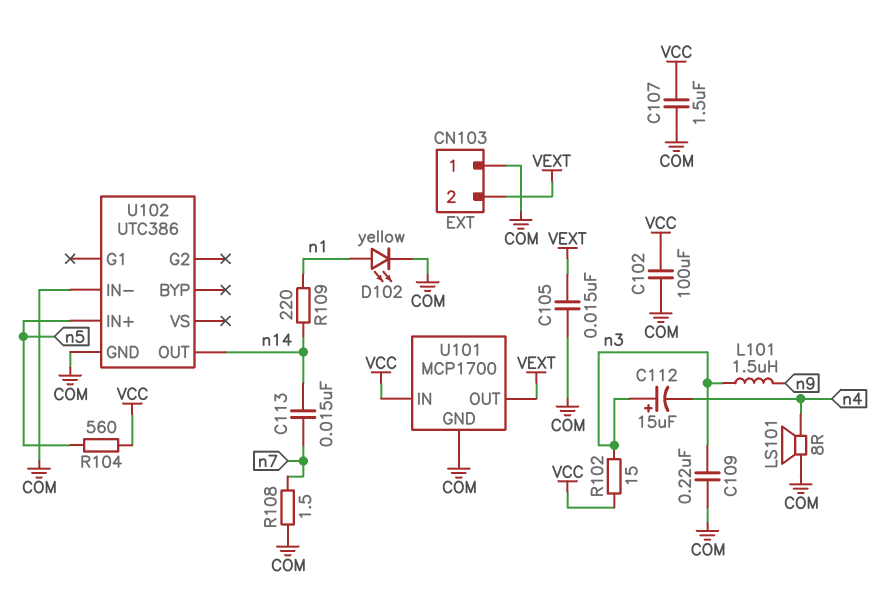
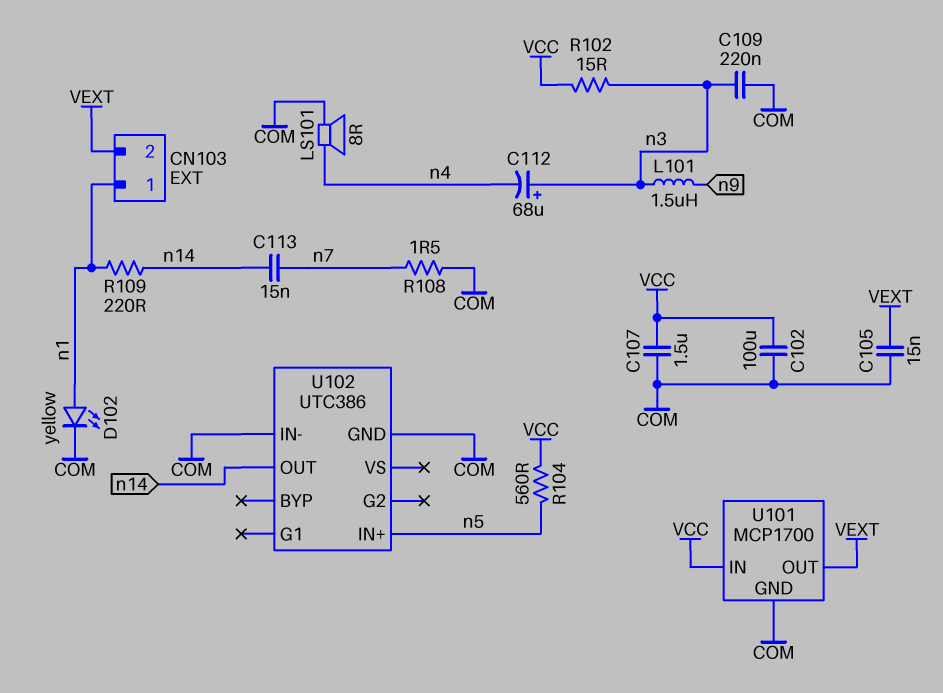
C112: 15uF (plus n3, minus n4) -> 68uF (plus n3, minus n4)
CN103 pin 1: COM -> n1

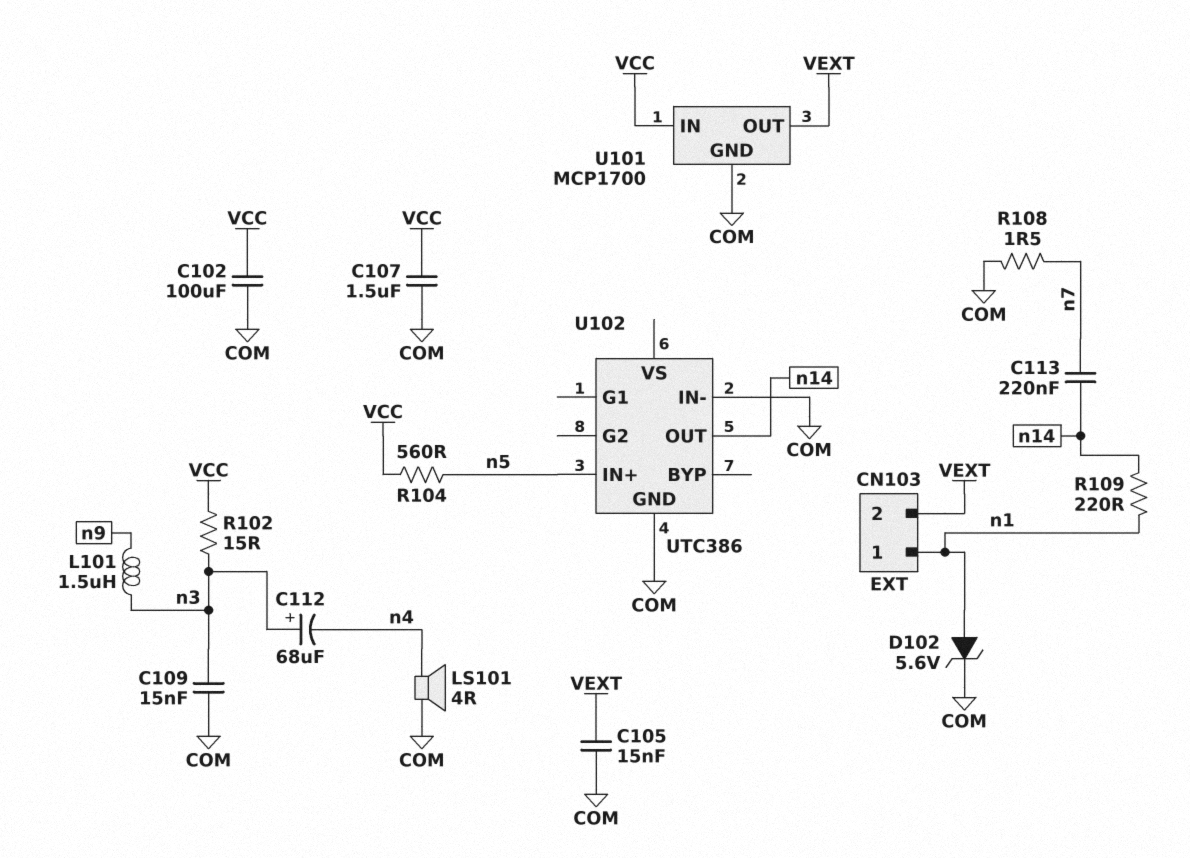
C109: 220nF (COM, n3) -> 15nF (COM, n3)
C113: 15nF (n7, n14) -> 220nF (n7, n14)
D102: LED yellow (A n1, K COM) -> zener 5.6V (A n1, K COM)
LS101: speaker 8R (COM, n4) -> speaker 4R (COM, n4)

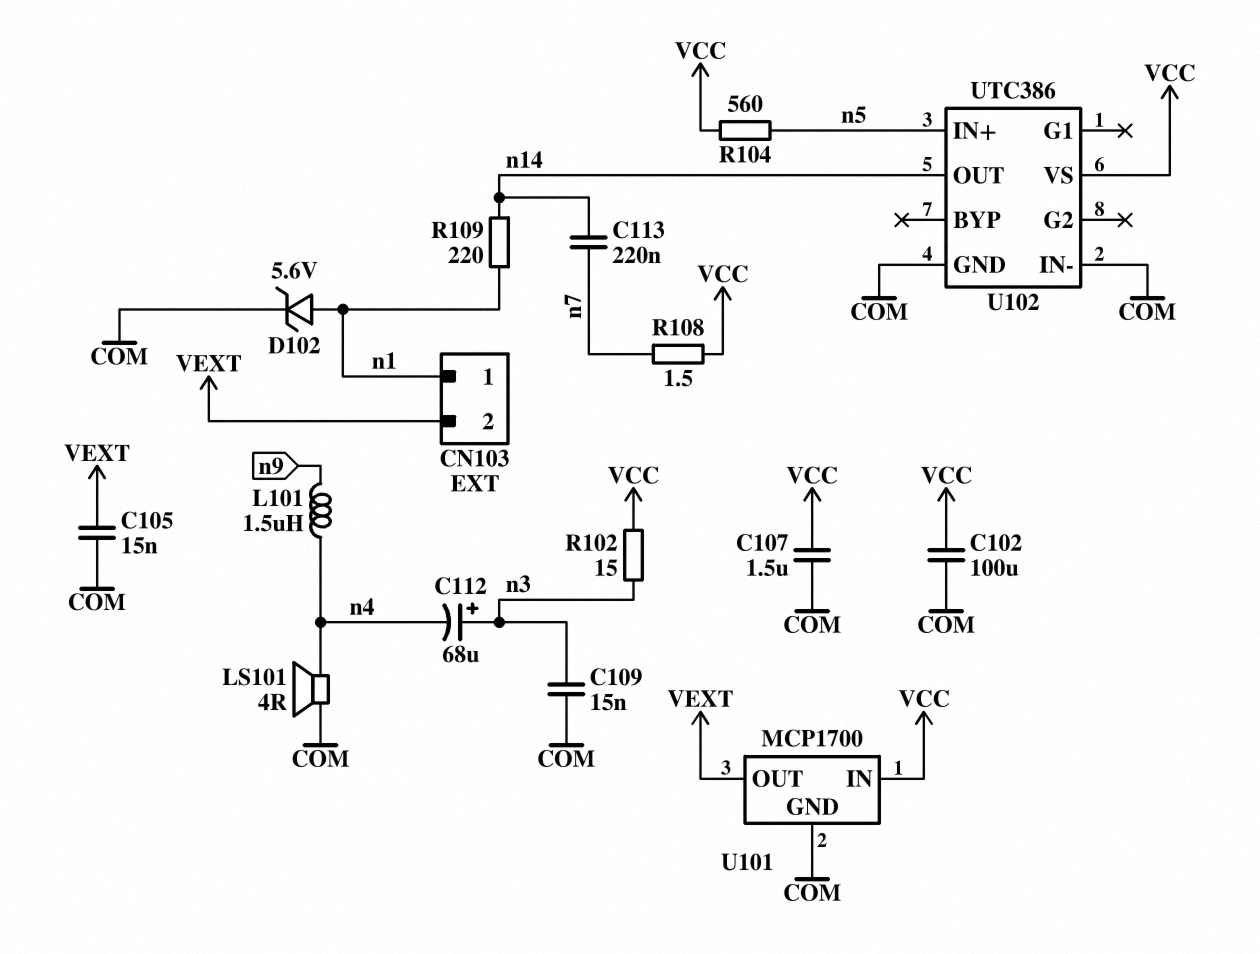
L101: 1.5uH (n3, n9) -> 1.5uH (n4, n9)
R108: 1.5 (COM, n7) -> 1.5 (VCC, n7)
U102 pin VS: none -> VCC

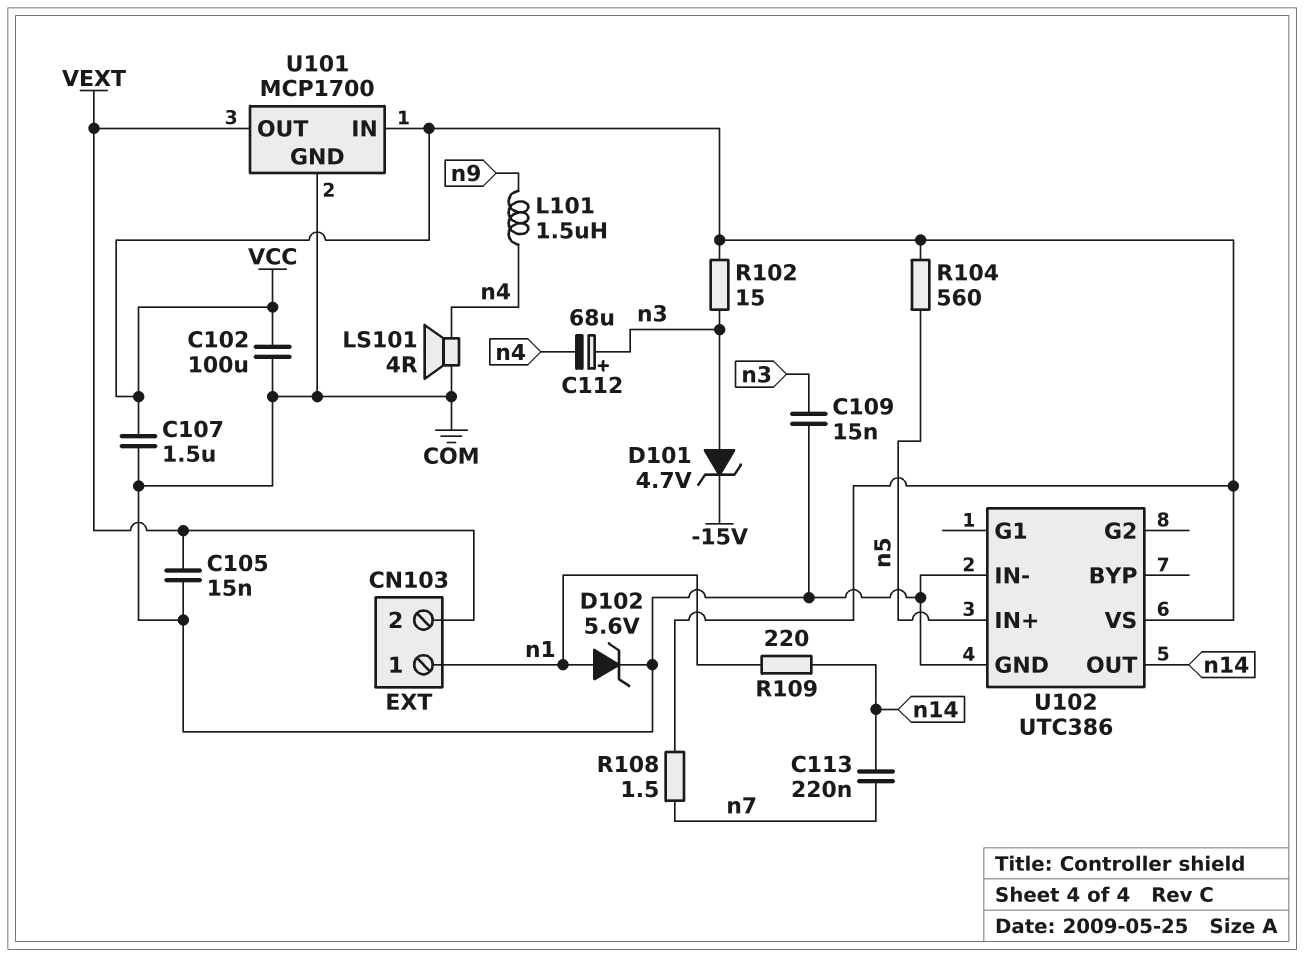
D101: none -> zener 4.7V (A n3, K -15V)

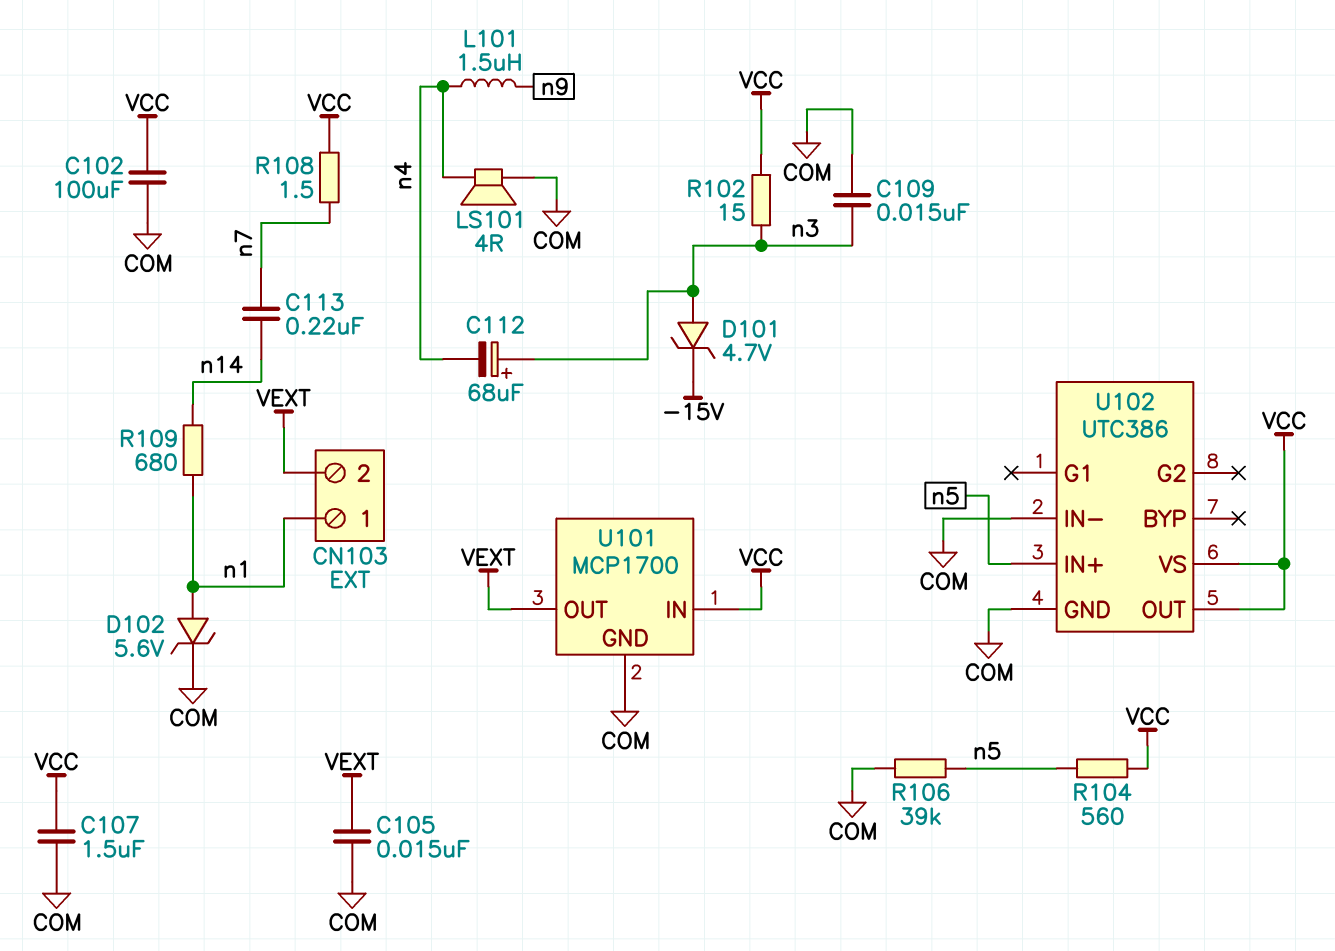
R106: none -> 39k (COM, n5)
R109: 220 (n1, n14) -> 680 (n1, n14)
U102 pin OUT: n14 -> VCC

